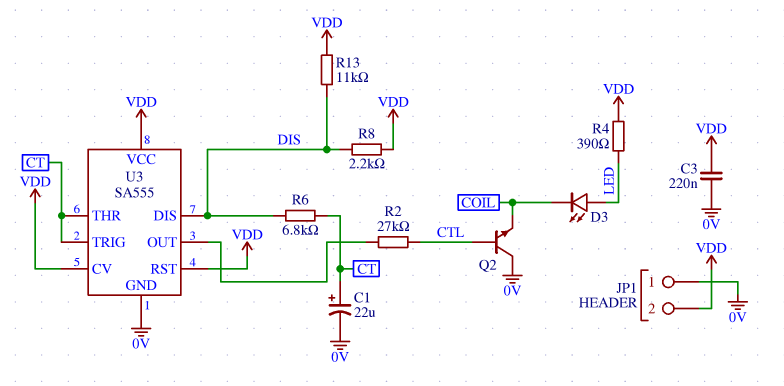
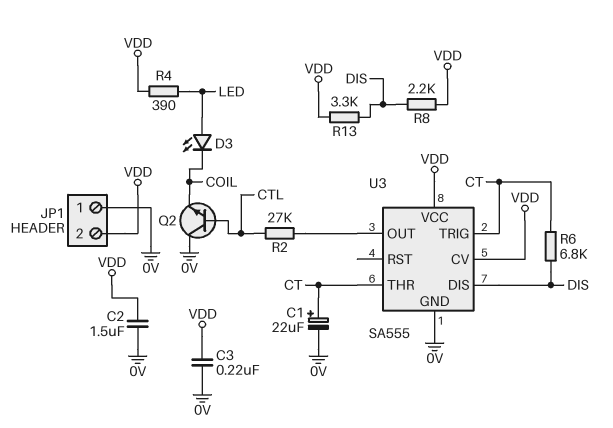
C2: none -> 1.5uF (0V, VDD)
R13: 11k (DIS, VDD) -> 3.3k (DIS, VDD)
U3 pin RST: VDD -> none

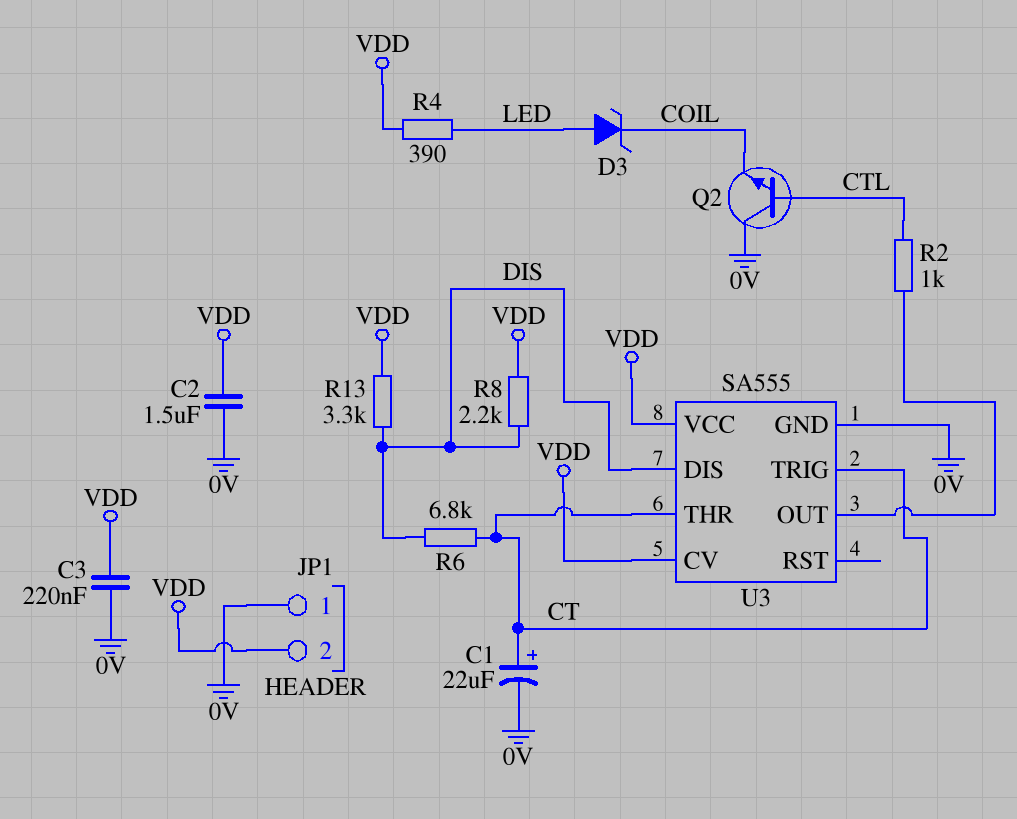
D3: LED (A LED, K COIL) -> zener (A LED, K COIL)
R2: 27k (CTL, U3/OUT) -> 1k (CTL, U3/OUT)

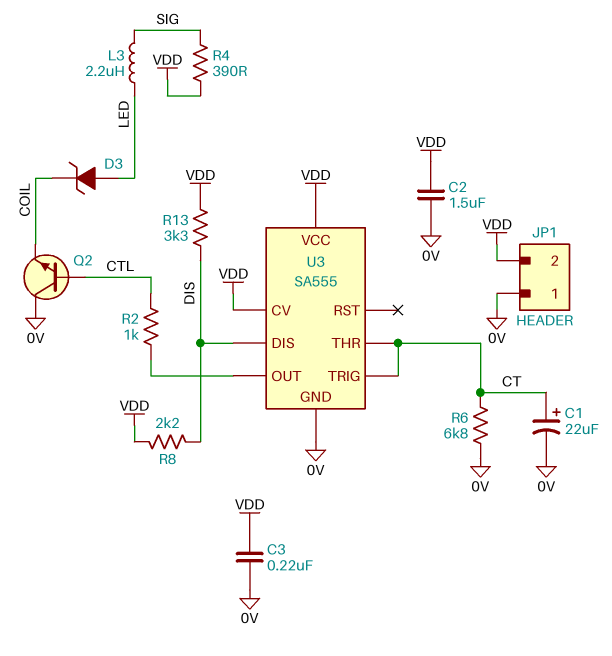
L3: none -> 2.2uH (LED, SIG)
R4: 390 (LED, VDD) -> 390 (SIG, VDD)
R6: 6.8k (CT, DIS) -> 6.8k (0V, CT)

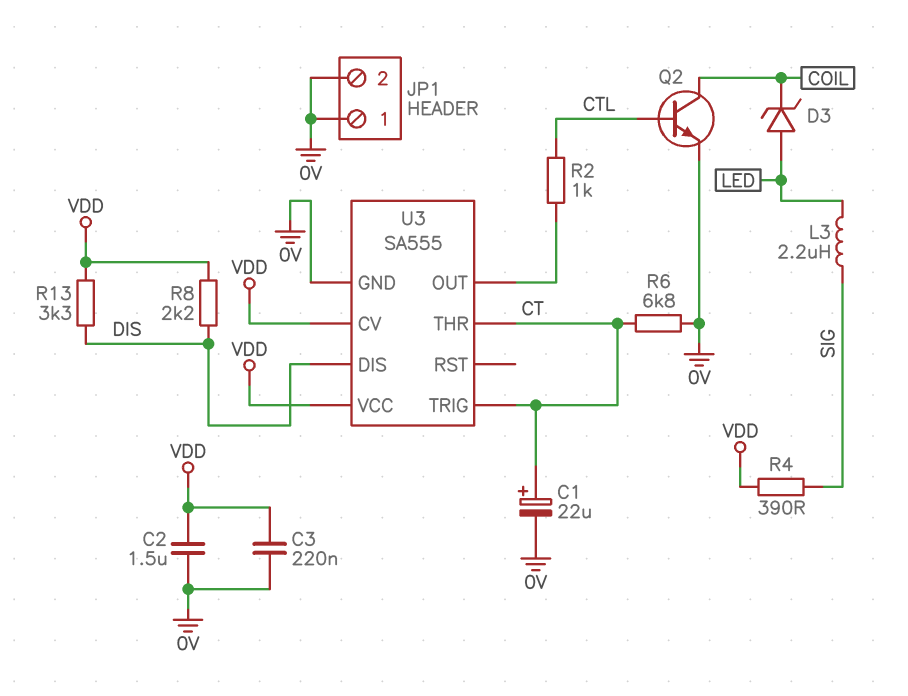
JP1 pin 2: VDD -> 0V
Q2: NPN (B CTL, C 0V, E COIL) -> NPN (B CTL, C COIL, E 0V)

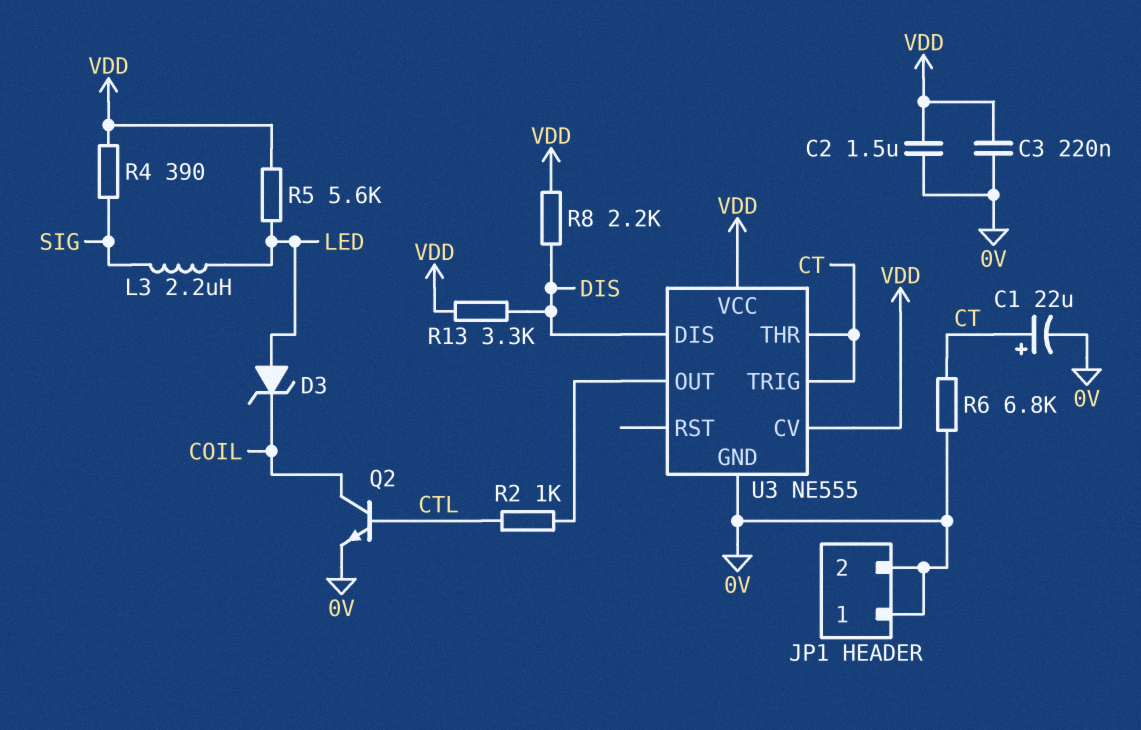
R5: none -> 5.6k (LED, VDD)
U3: SA555 -> NE555

